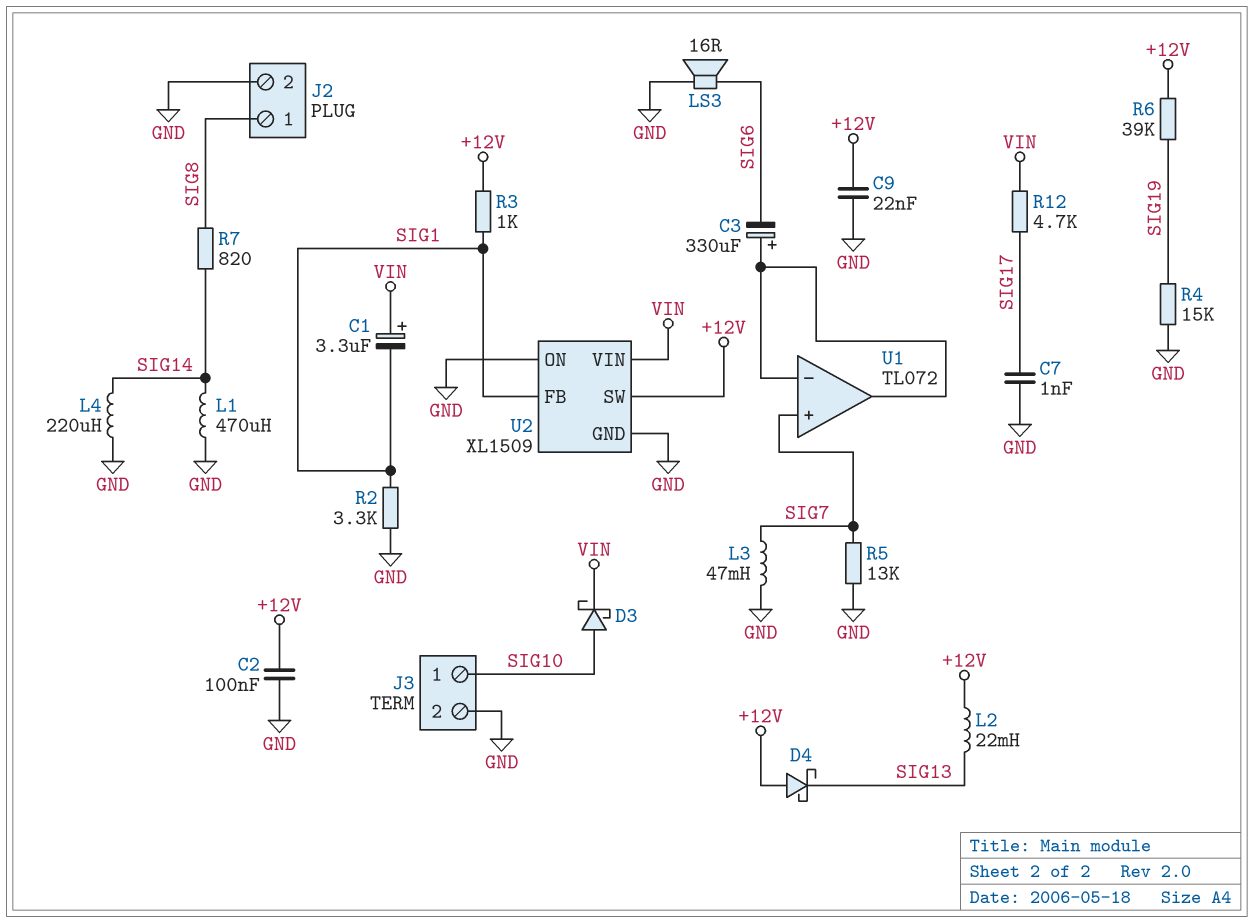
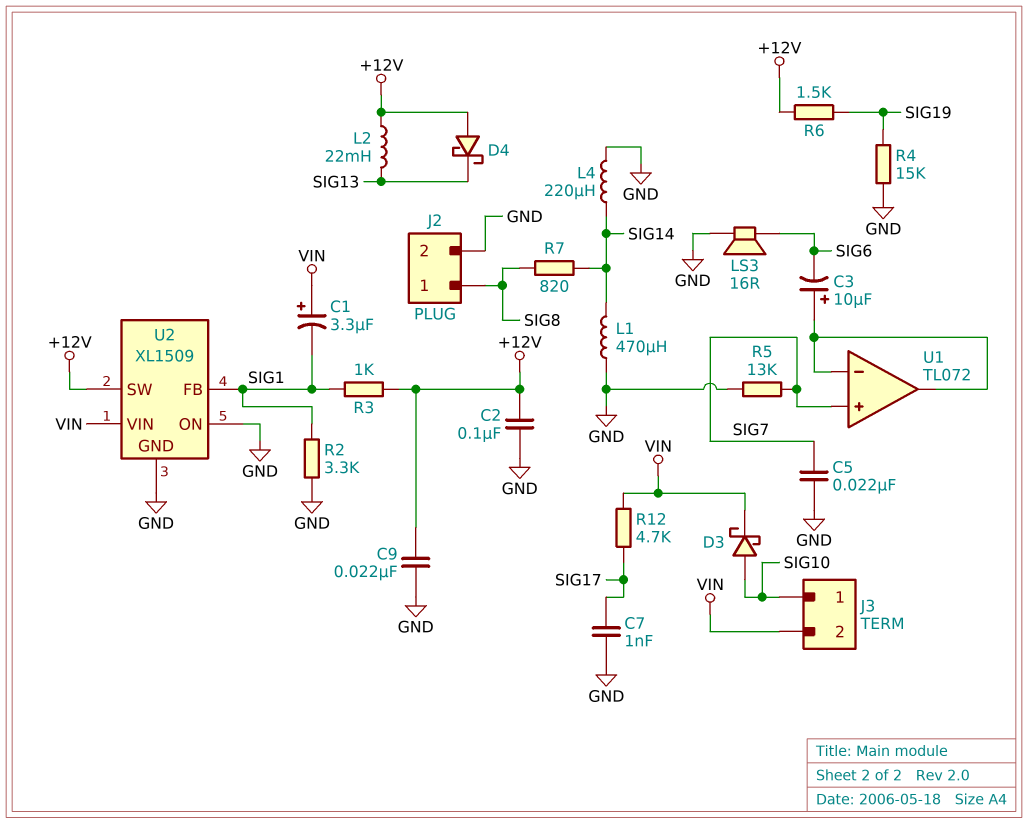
C3: 330uF (plus U1/in-, minus SIG6) -> 10uF (plus U1/in-, minus SIG6)
C5: none -> 22nF (GND, SIG7)
J3 pin 2: GND -> VIN
L3: 47mH (GND, SIG7) -> none
R6: 39k (+12V, SIG19) -> 1.5k (+12V, SIG19)

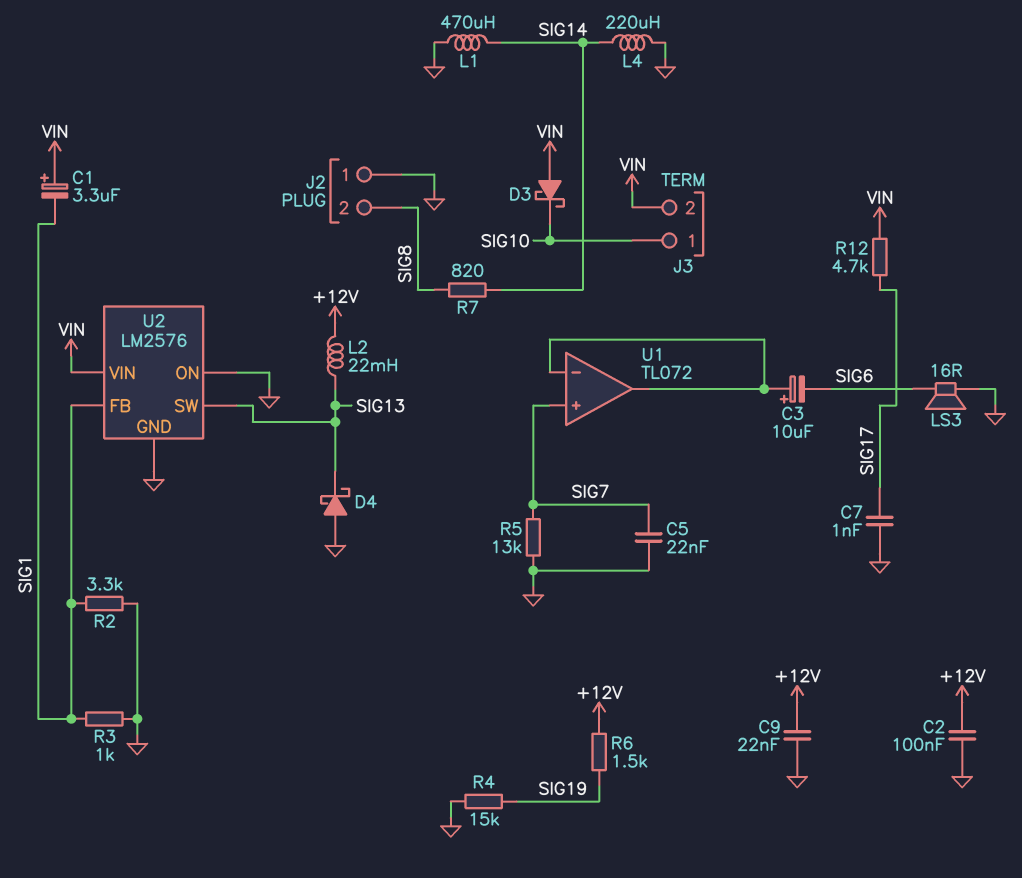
D3: schottky (A SIG10, K VIN) -> schottky (A VIN, K SIG10)
D4: schottky (A +12V, K SIG13) -> schottky (A GND, K SIG13)
J2 pin 1: SIG8 -> GND
J2 pin 2: GND -> SIG8
R3: 1k (+12V, SIG1) -> 1k (GND, SIG1)
U2: XL1509 -> LM2576
U2 pin SW: +12V -> SIG13

